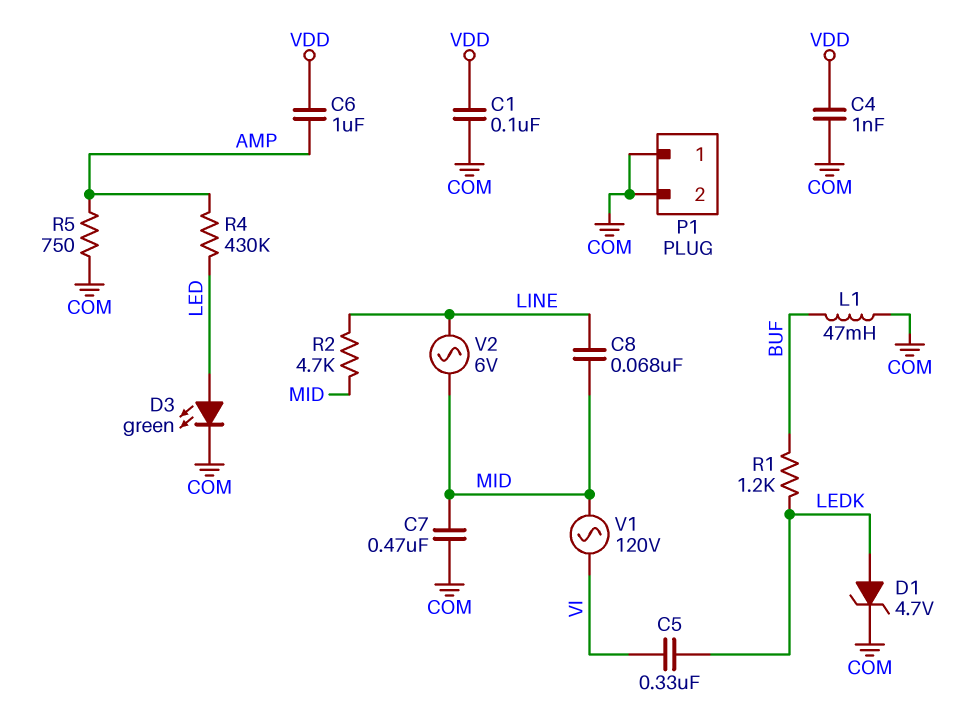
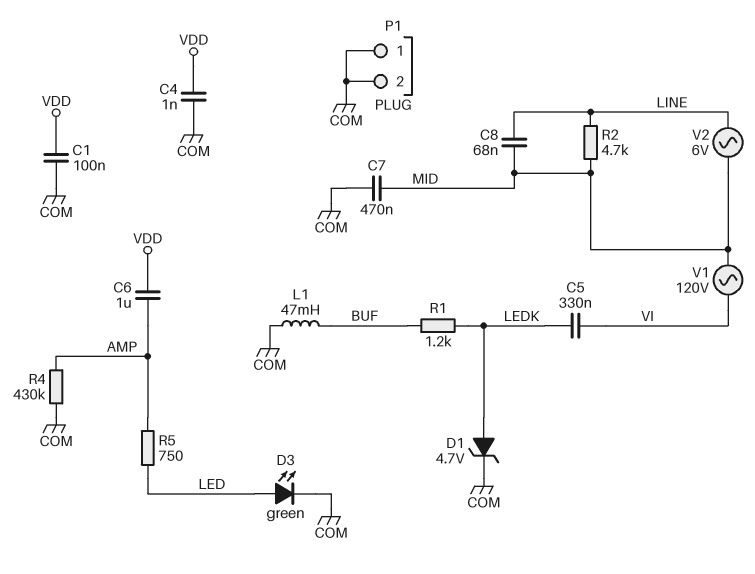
R4: 430k (AMP, LED) -> 430k (AMP, COM)
R5: 750 (AMP, COM) -> 750 (AMP, LED)

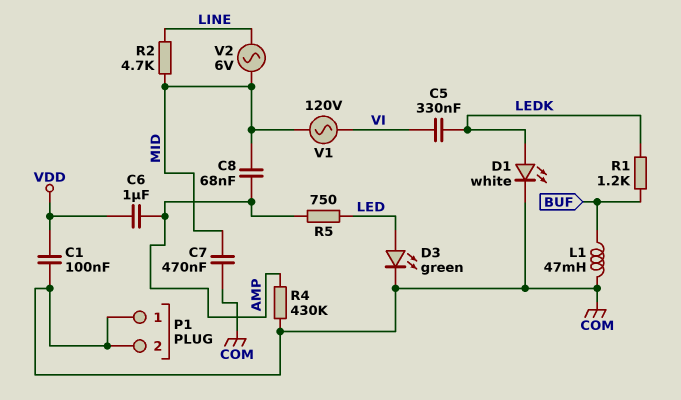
C4: 1nF (COM, VDD) -> none
C8: 68nF (LINE, MID) -> 68nF (AMP, MID)
D1: zener 4.7V (A LEDK, K COM) -> LED white (A LEDK, K COM)

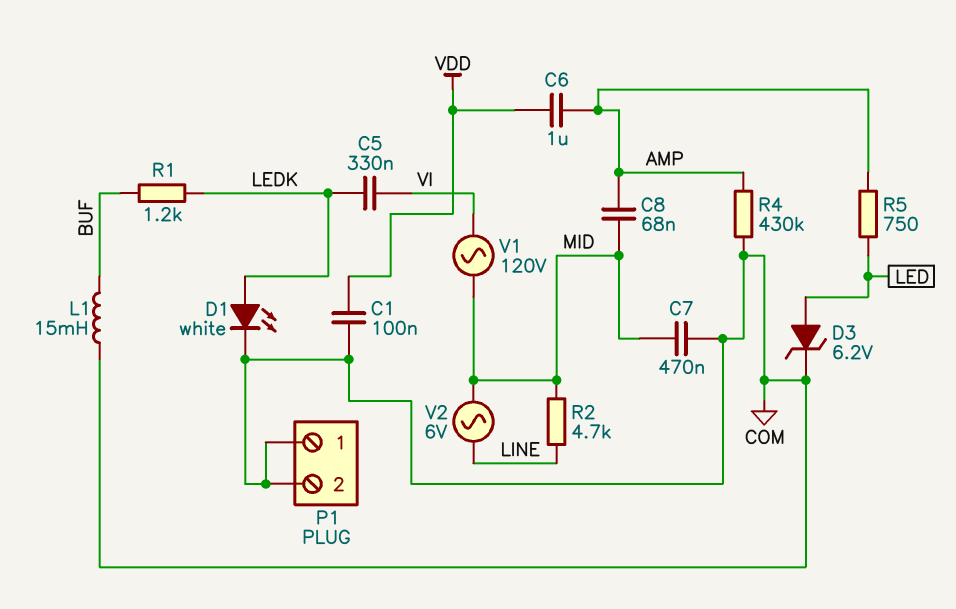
D3: LED green (A LED, K COM) -> zener 6.2V (A LED, K COM)
L1: 47mH (BUF, COM) -> 15mH (BUF, COM)

